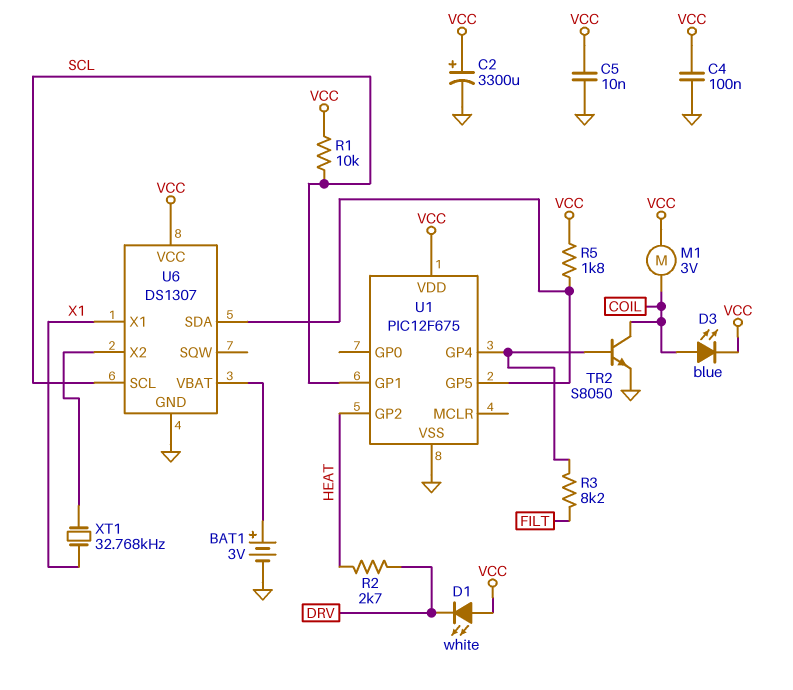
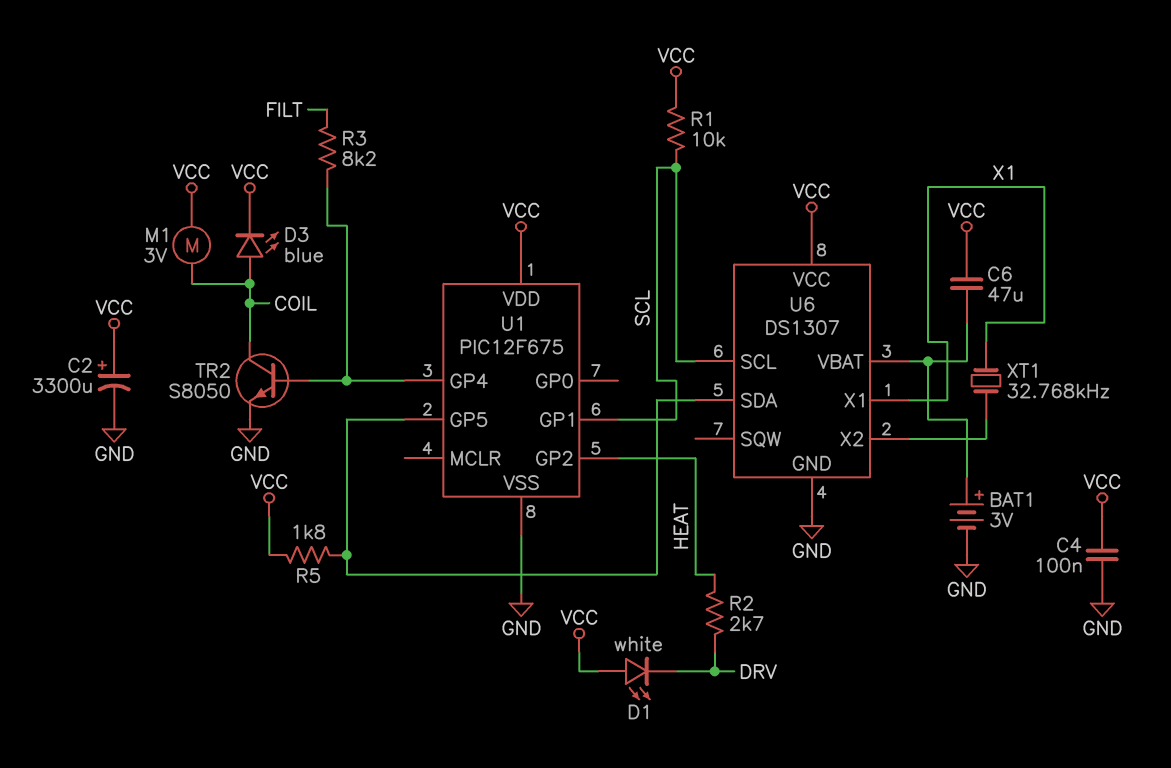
C5: 10nF (GND, VCC) -> none
C6: none -> 47uF (U6/VBAT, VCC)

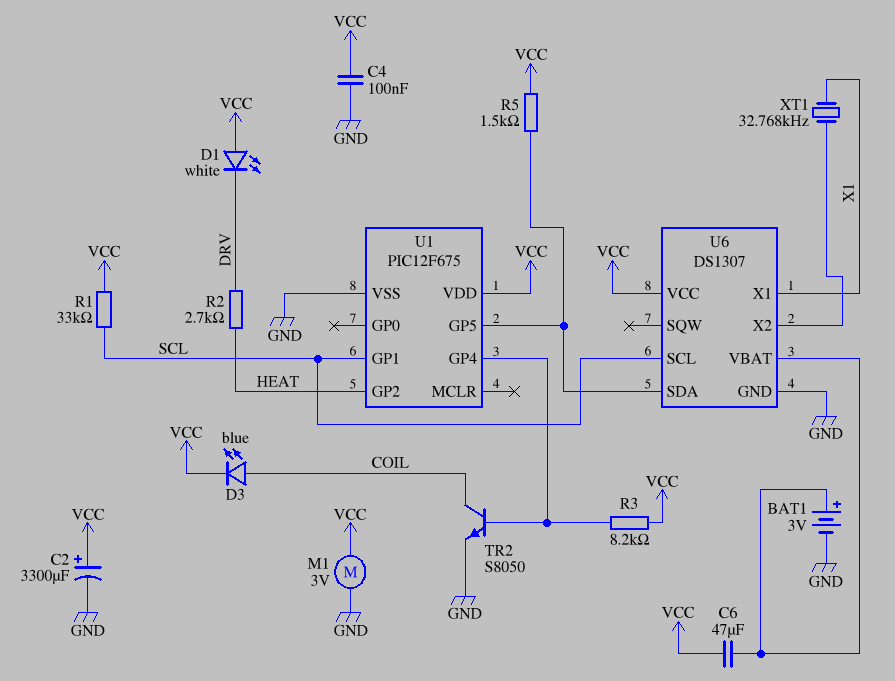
M1: motor 3V (COIL, VCC) -> motor 3V (GND, VCC)
R1: 10k (SCL, VCC) -> 33k (SCL, VCC)
R3: 8.2k (FILT, U1/GP4) -> 8.2k (U1/GP4, VCC)
R5: 1.8k (U1/GP5, VCC) -> 1.5k (U1/GP5, VCC)

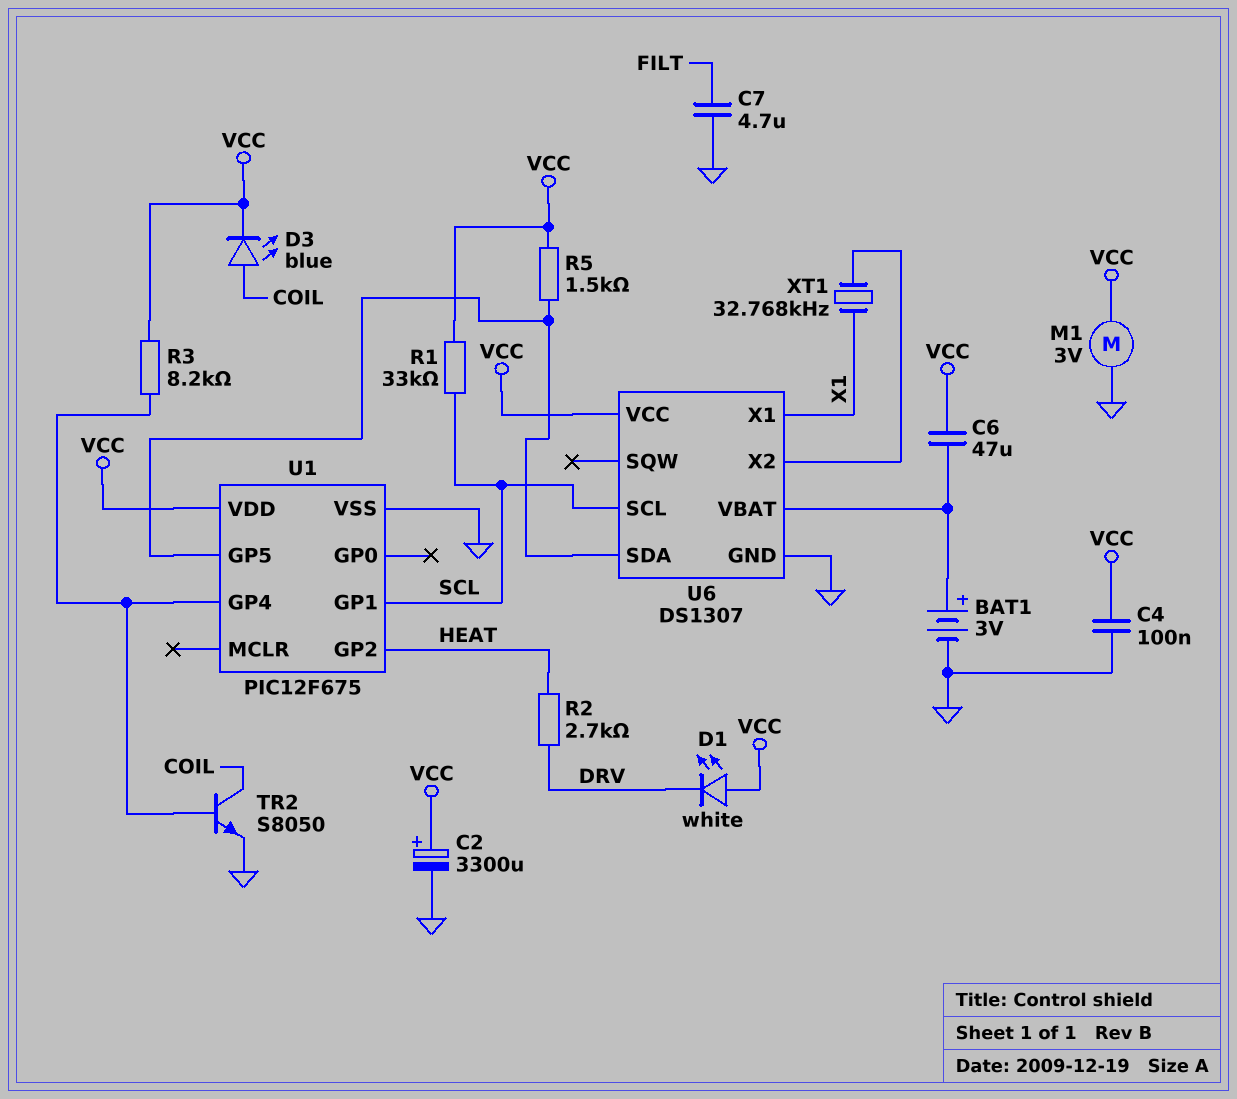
C7: none -> 4.7uF (FILT, GND)

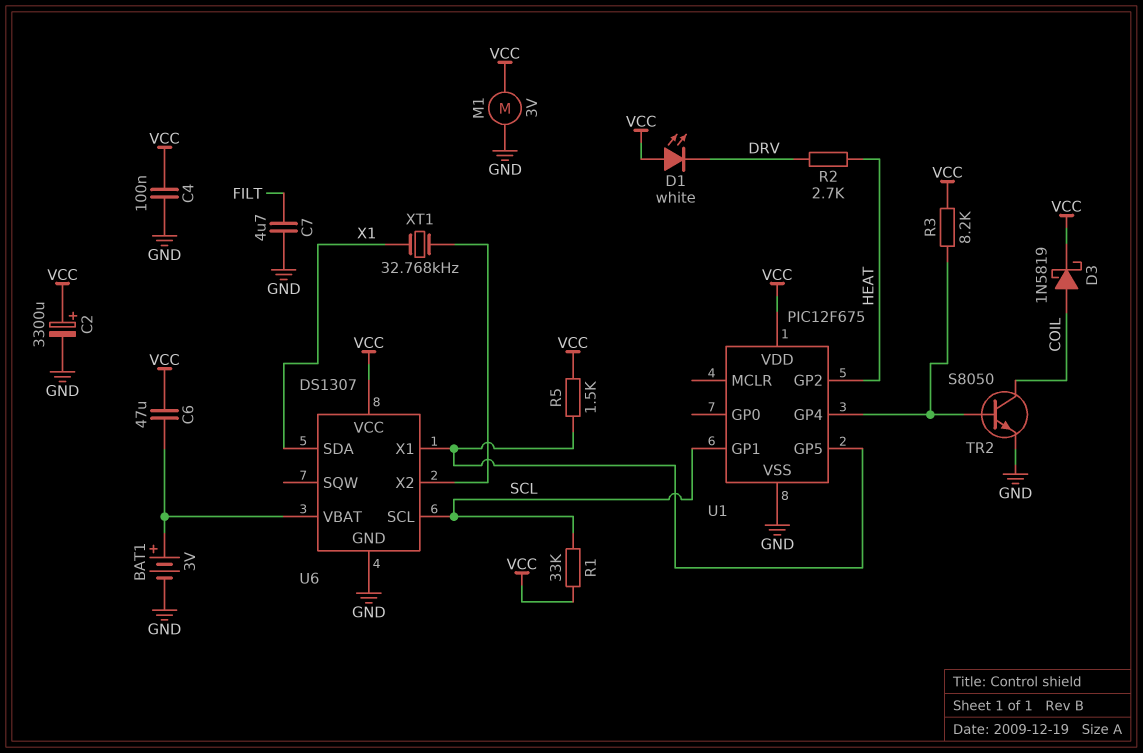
D3: LED blue (A COIL, K VCC) -> schottky 1N5819 (A COIL, K VCC)
U6 pin SDA: U1/GP5 -> X1
U6 pin X1: X1 -> U1/GP5

